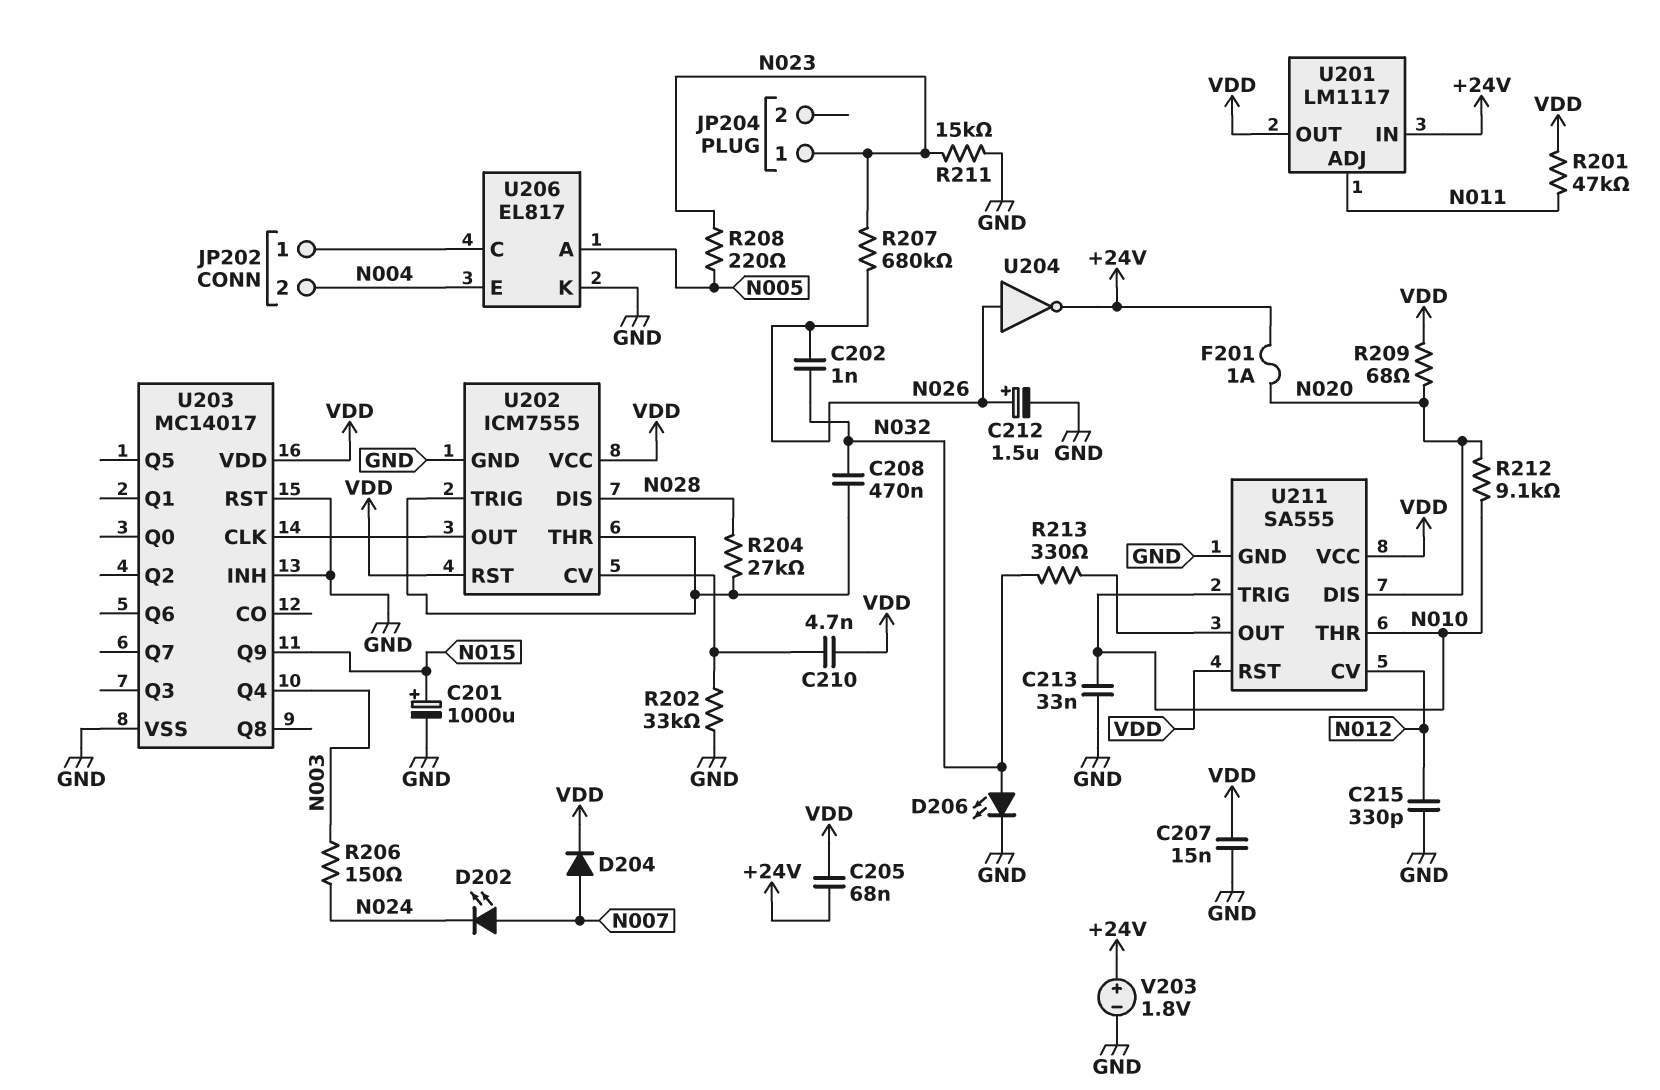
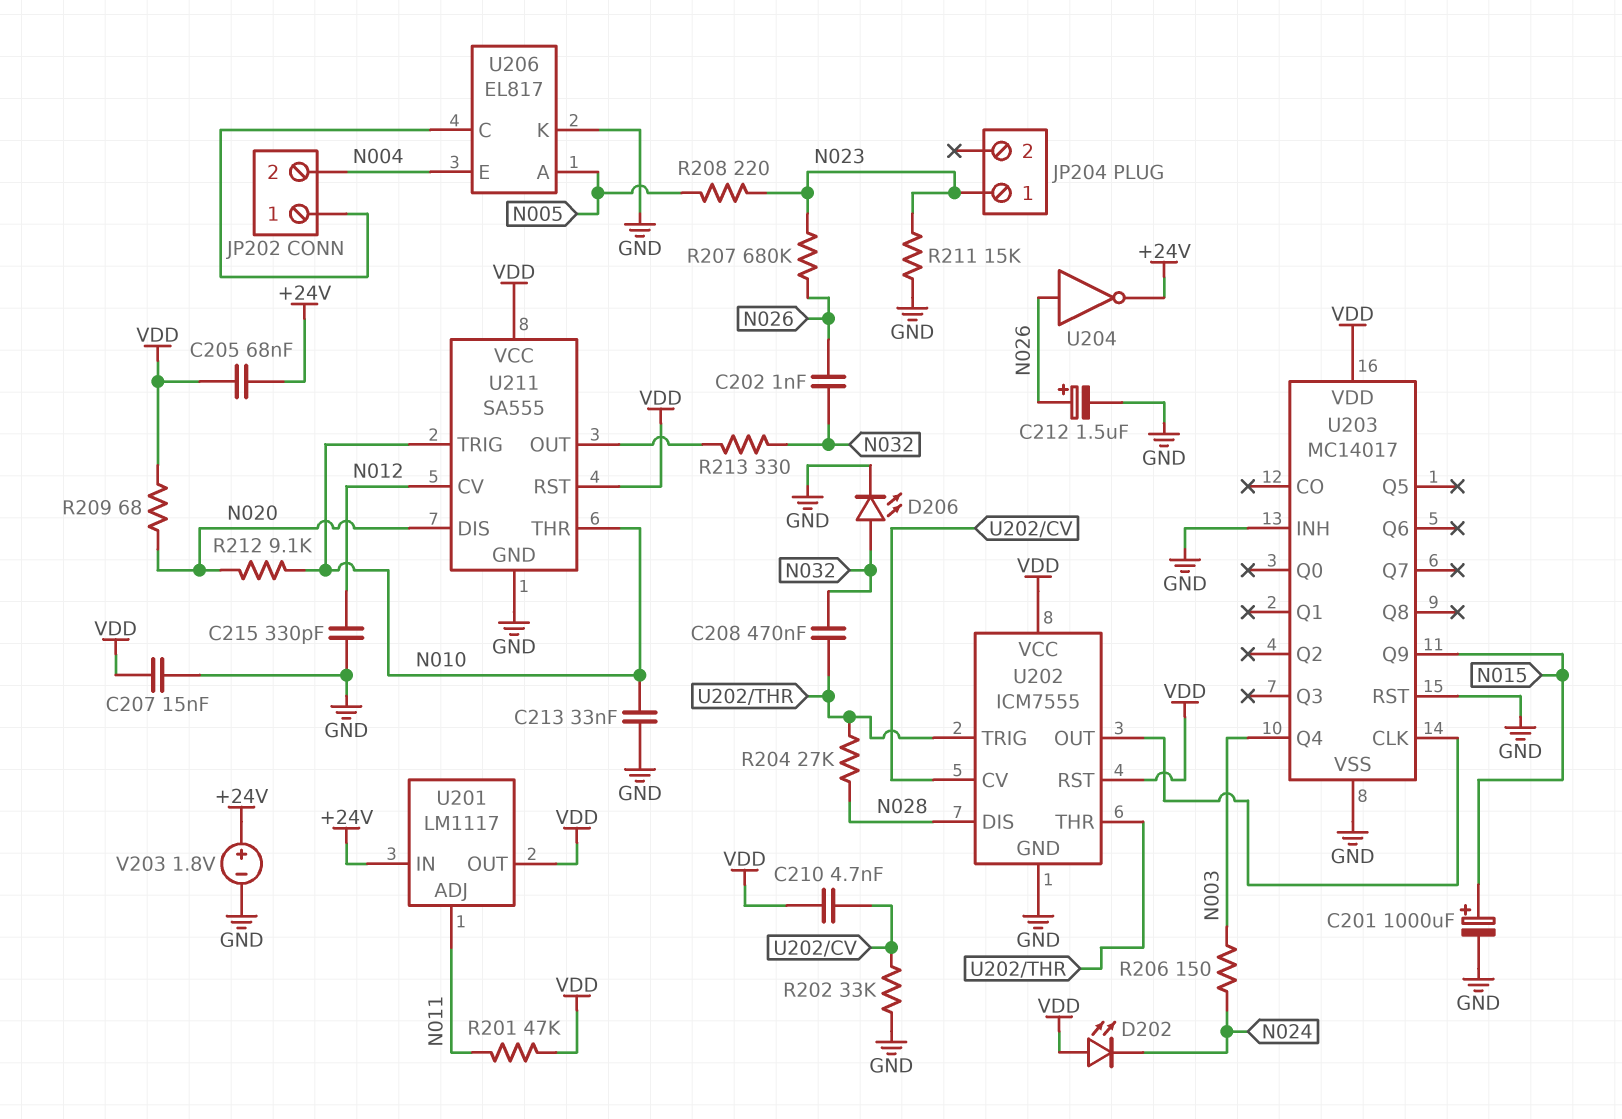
D202: LED (A N007, K N024) -> LED (A VDD, K N024)
D204: diode (A N007, K VDD) -> none
F201: 1A (+24V, N020) -> none

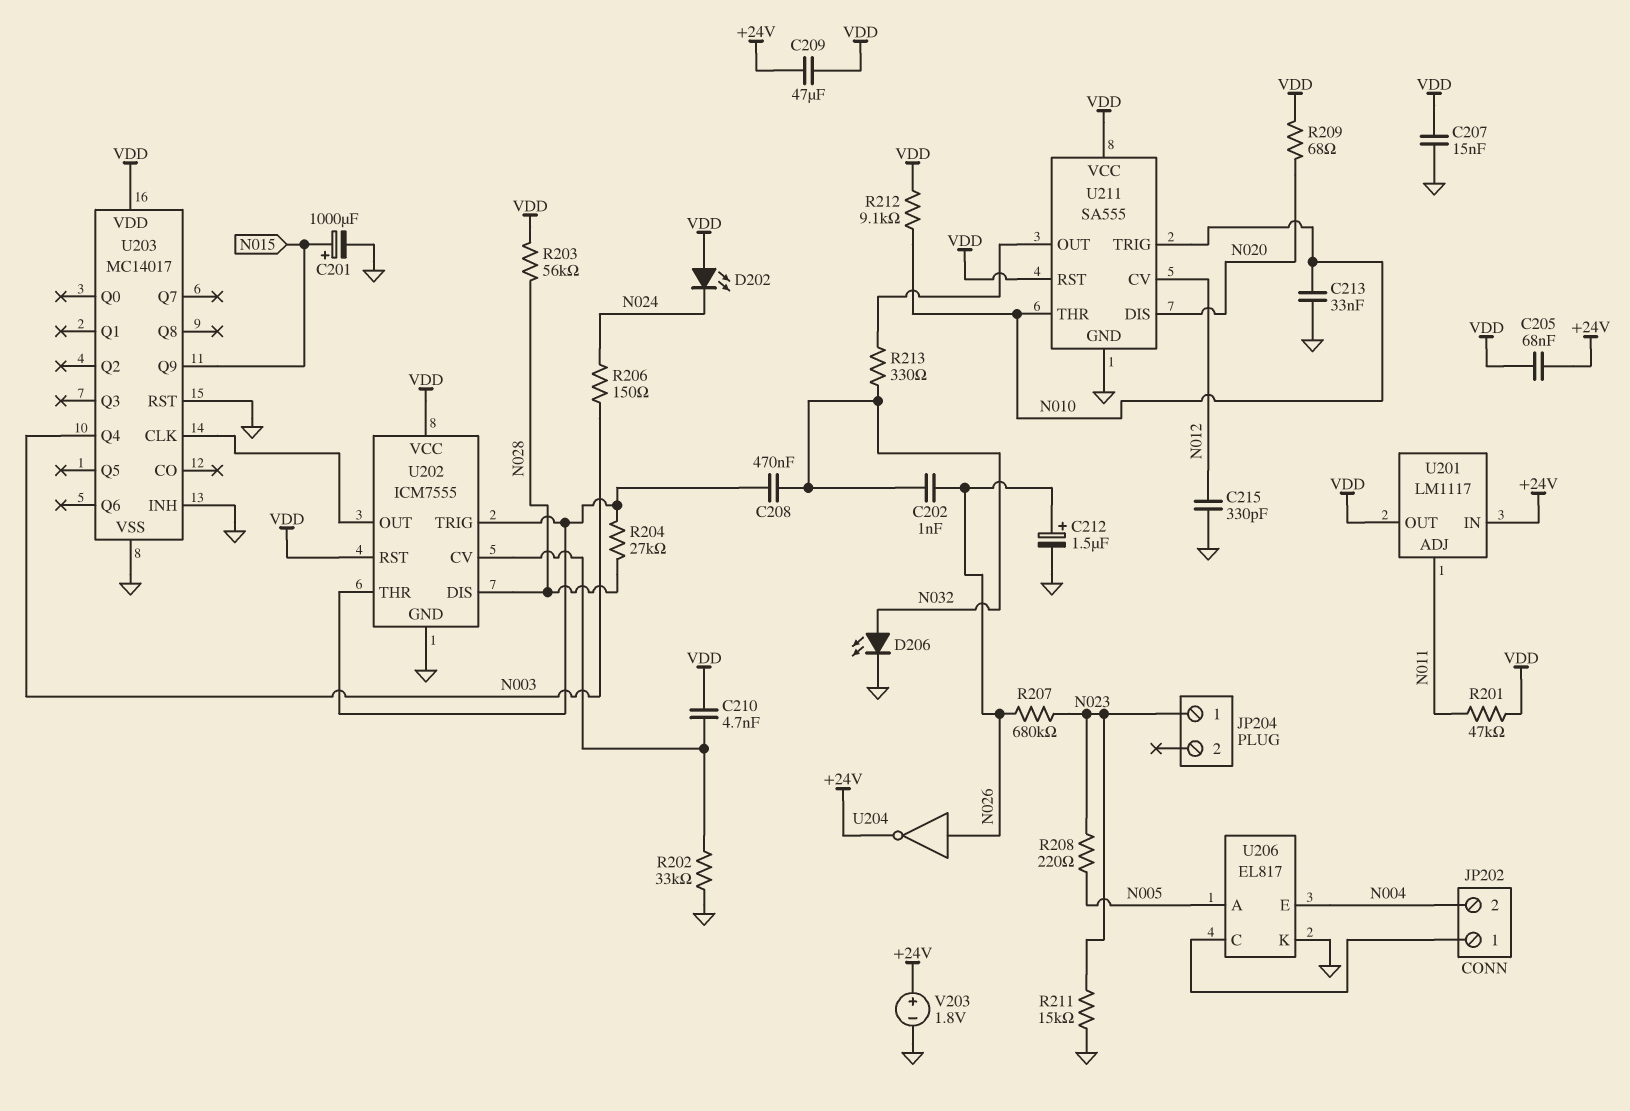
C209: none -> 47uF (+24V, VDD)
R203: none -> 56k (N028, VDD)
R212: 9.1k (N010, N020) -> 9.1k (N010, VDD)

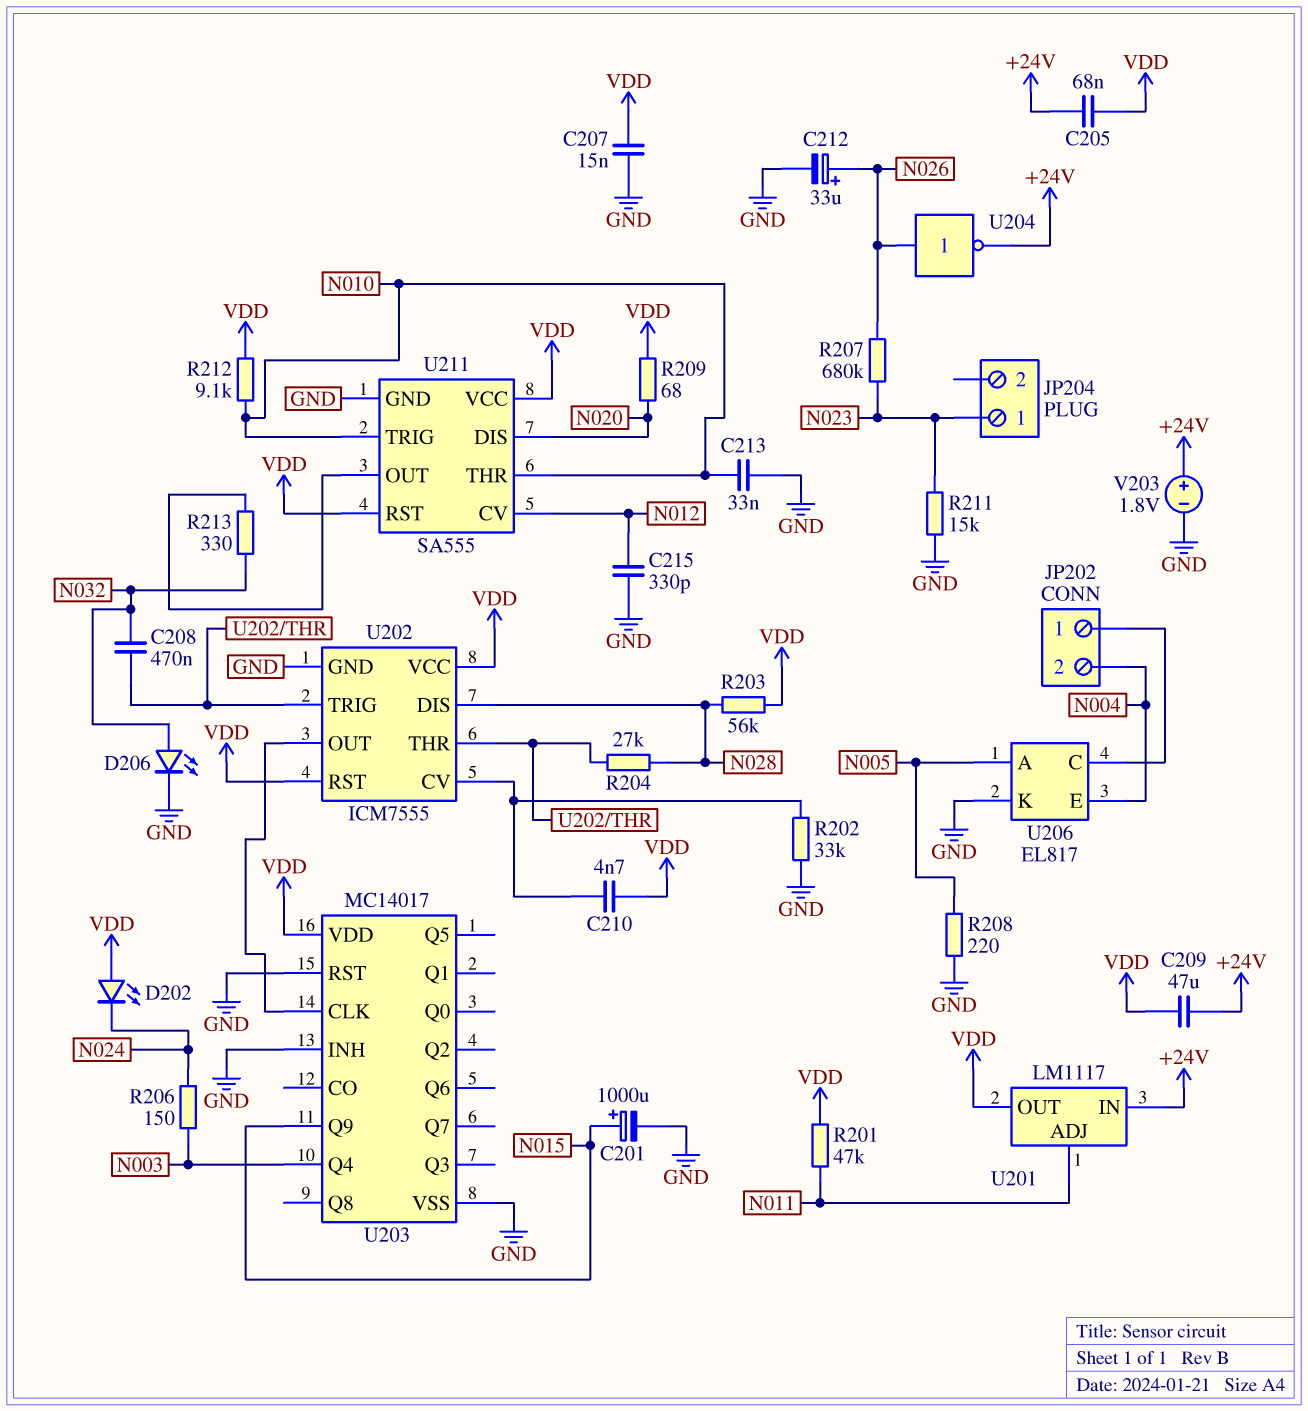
C202: 1nF (N026, N032) -> none
C212: 1.5uF (plus N026, minus GND) -> 33uF (plus N026, minus GND)
R208: 220 (N005, N023) -> 220 (GND, N005)

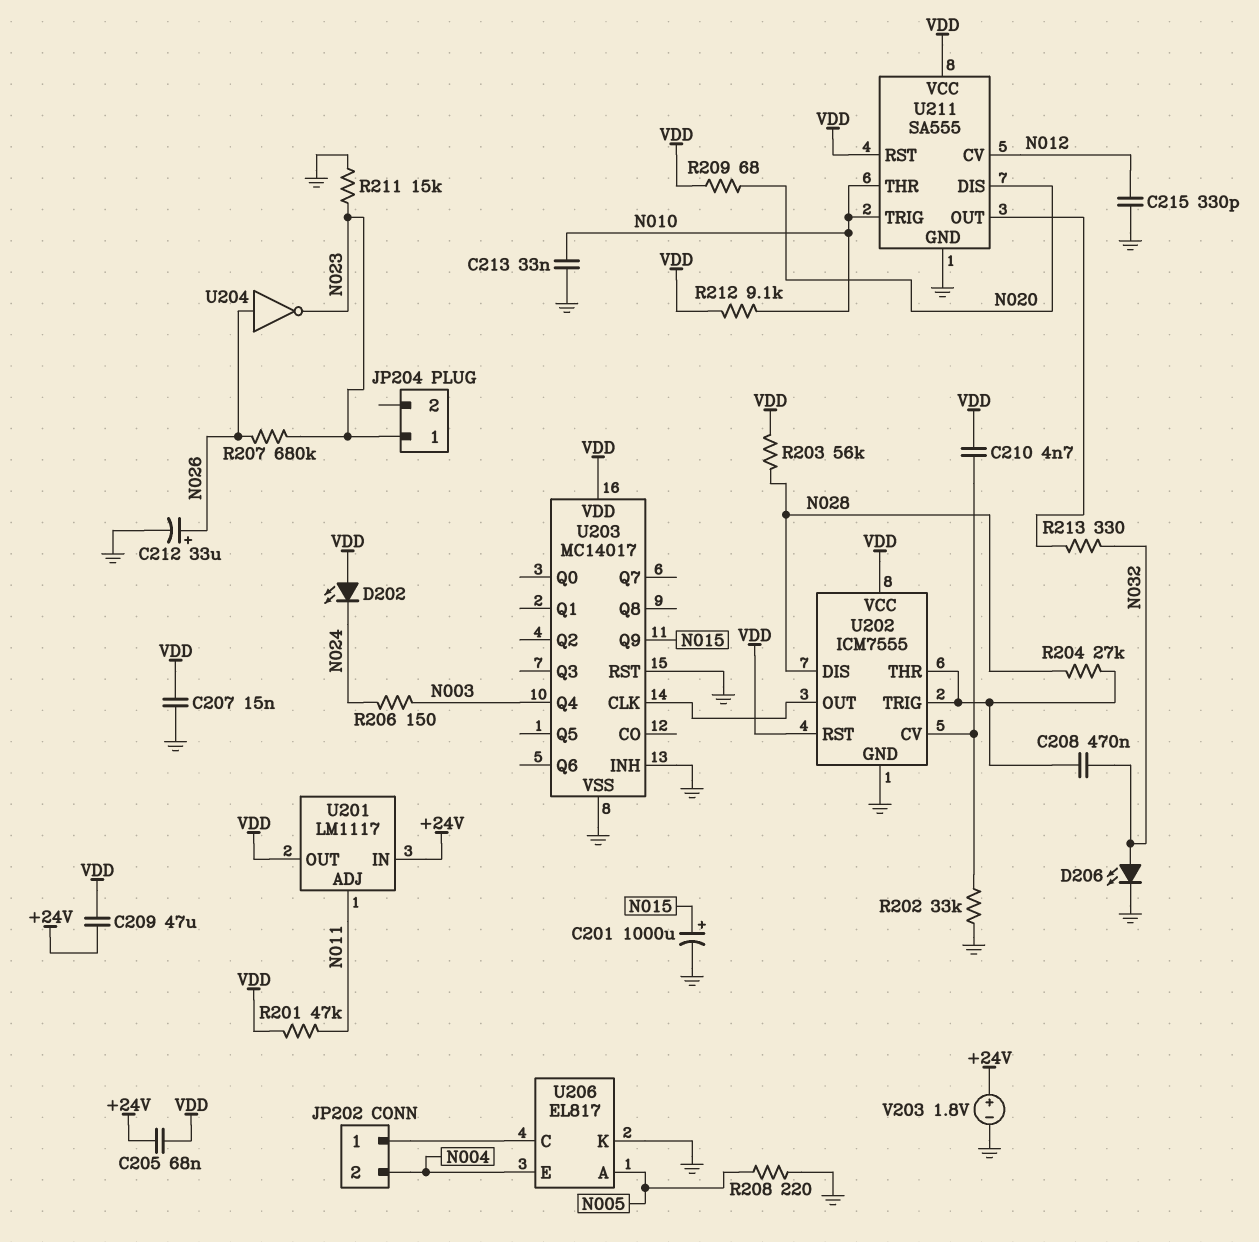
U204: NOT (in N026, out +24V) -> NOT (in N026, out N023)

